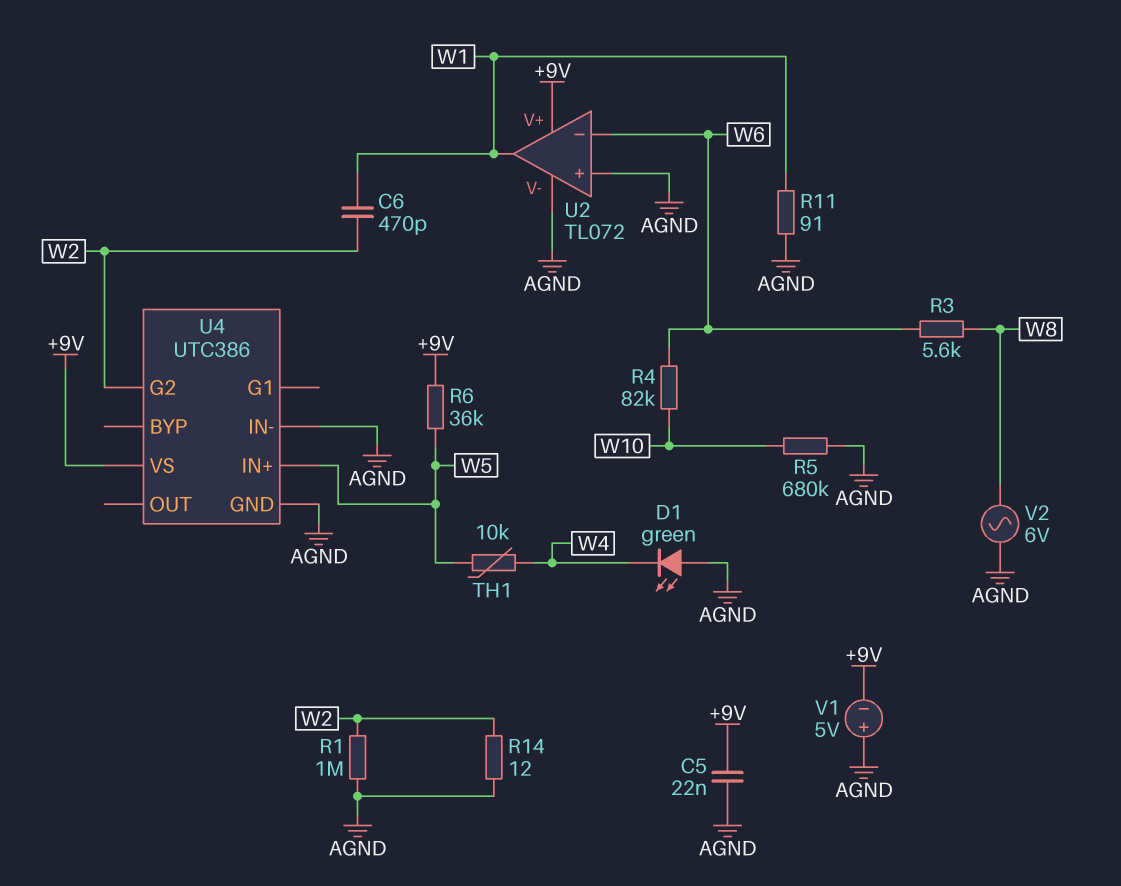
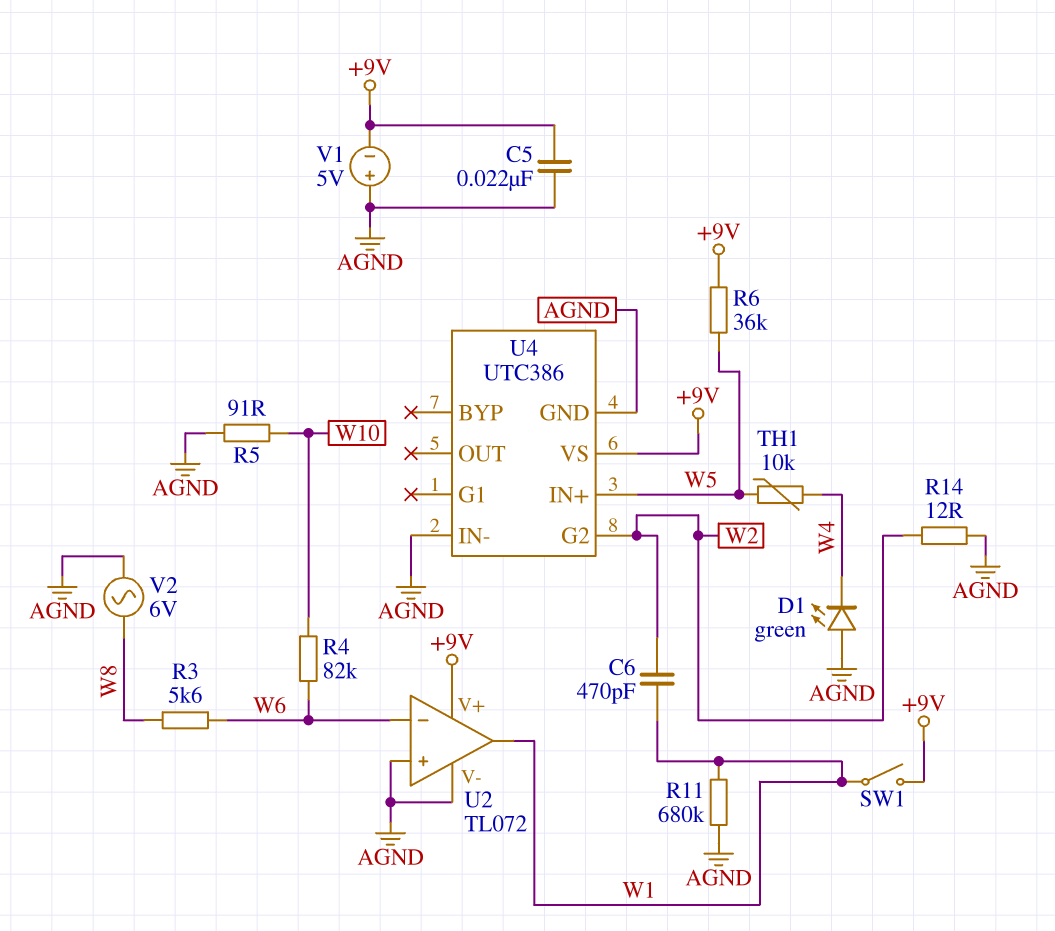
R1: 1M (AGND, W2) -> none
R5: 680k (AGND, W10) -> 91 (AGND, W10)
R11: 91 (AGND, W1) -> 680k (AGND, W1)
SW1: none -> switch (+9V, W1)

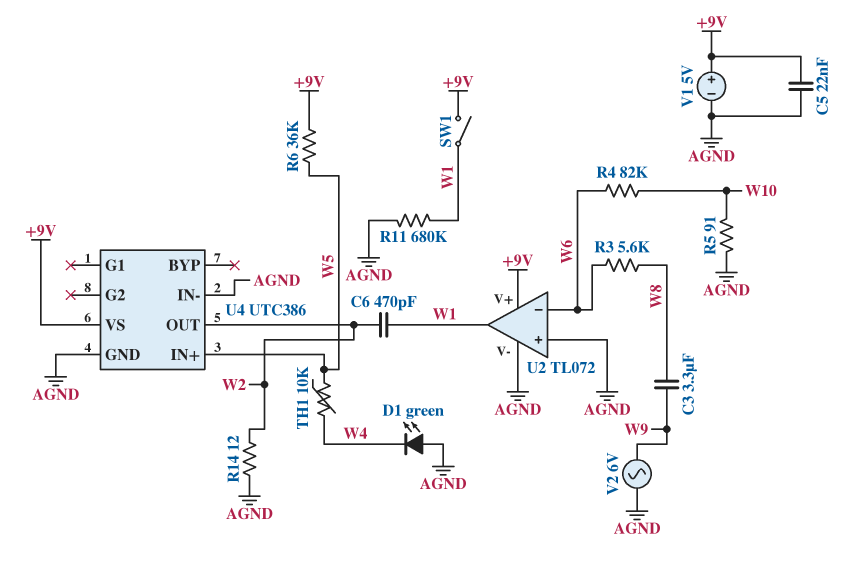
C3: none -> 3.3uF (W8, W9)
U4 pin G2: W2 -> none
U4 pin OUT: none -> W2
V1: 5V (plus AGND, minus +9V) -> 5V (plus +9V, minus AGND)
V2: AC 6V (AGND, W8) -> AC 6V (AGND, W9)

